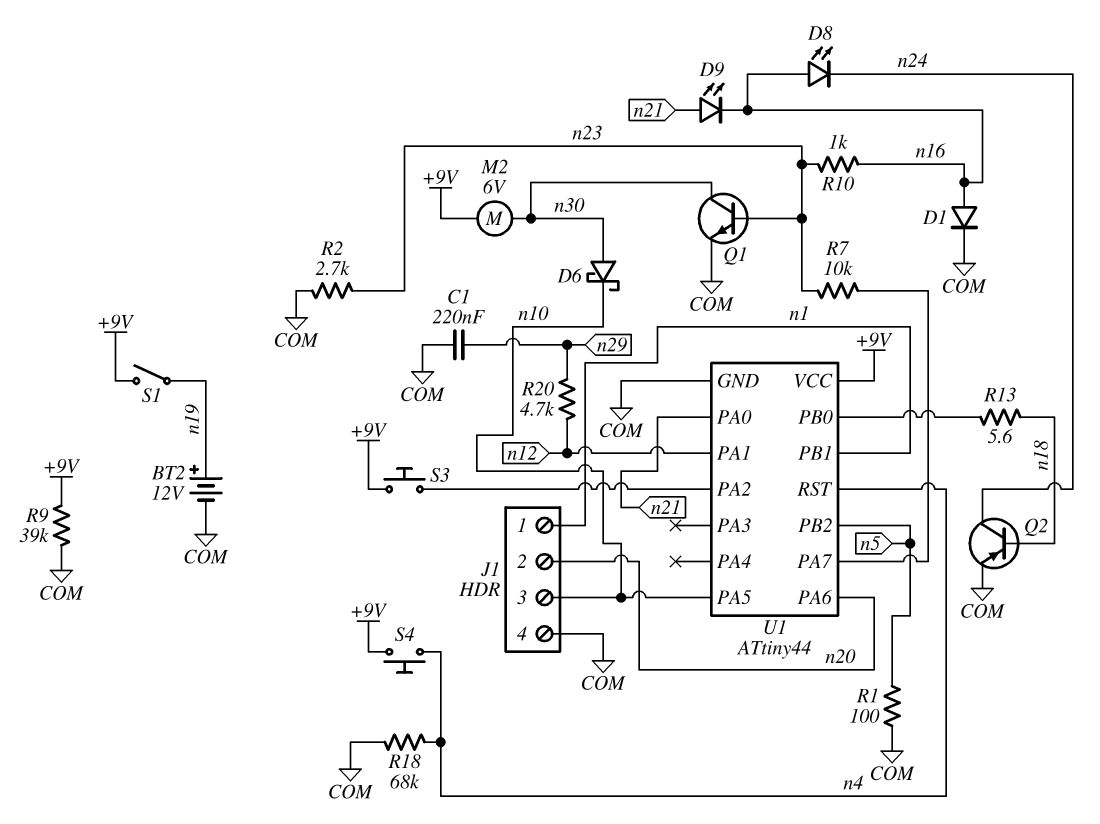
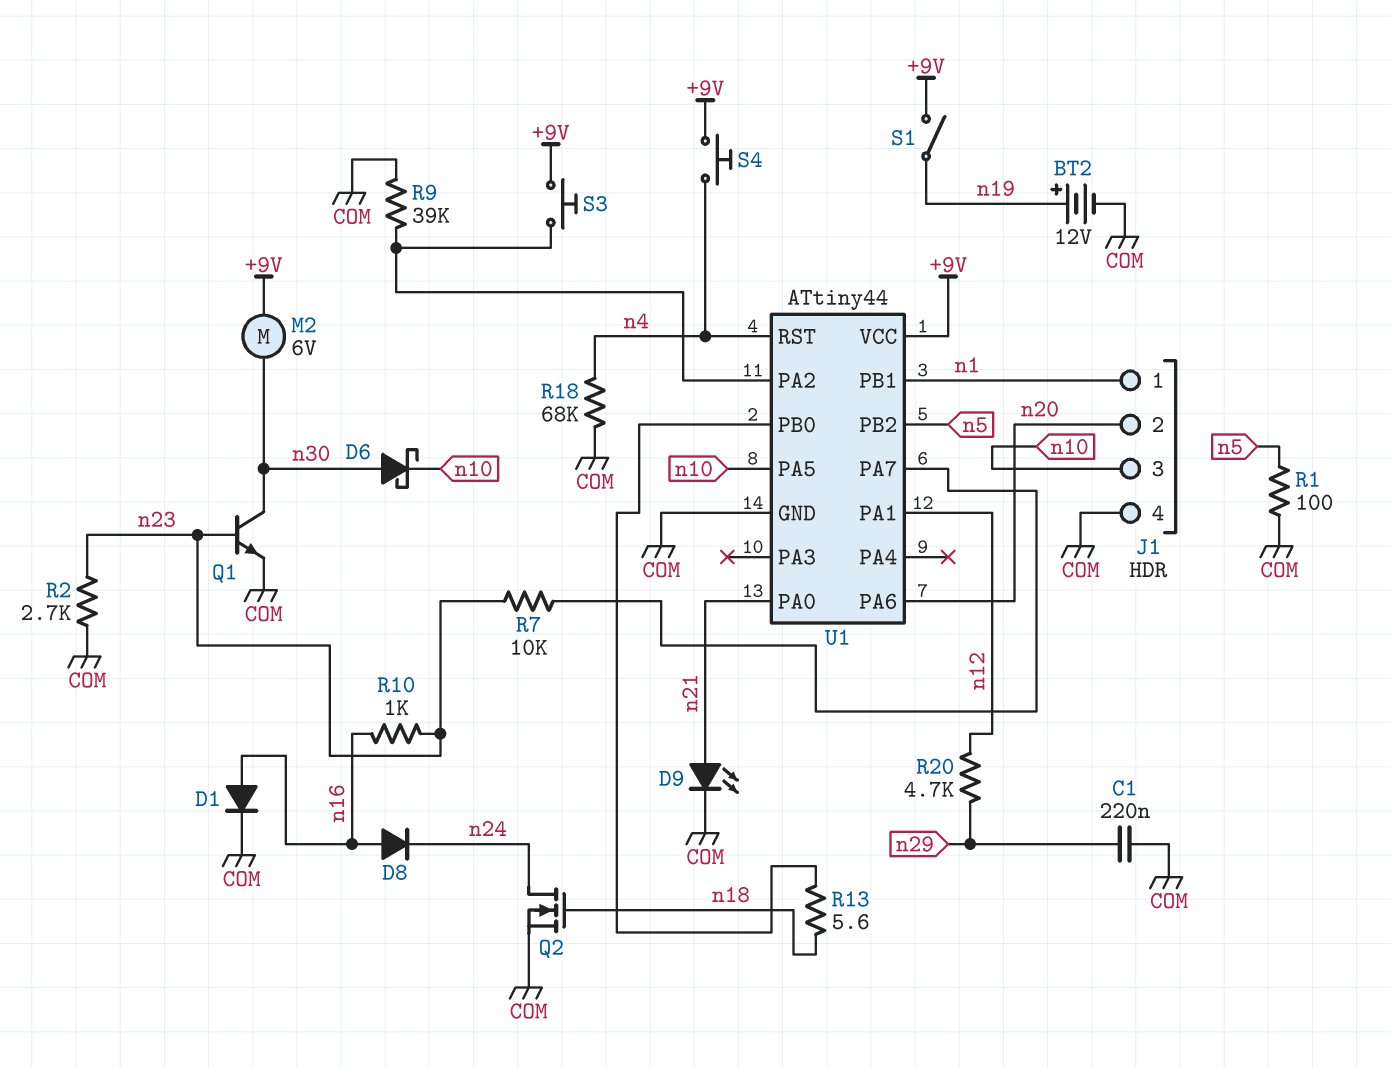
D8: LED (A n16, K n24) -> diode (A n16, K n24)
D9: LED (A n21, K n16) -> LED (A n21, K COM)
Q2: PNP (B n18, C n24, E COM) -> NMOS (G n18, D n24, S COM)
R9: 39k (+9V, COM) -> 39k (COM, U1/PA2)

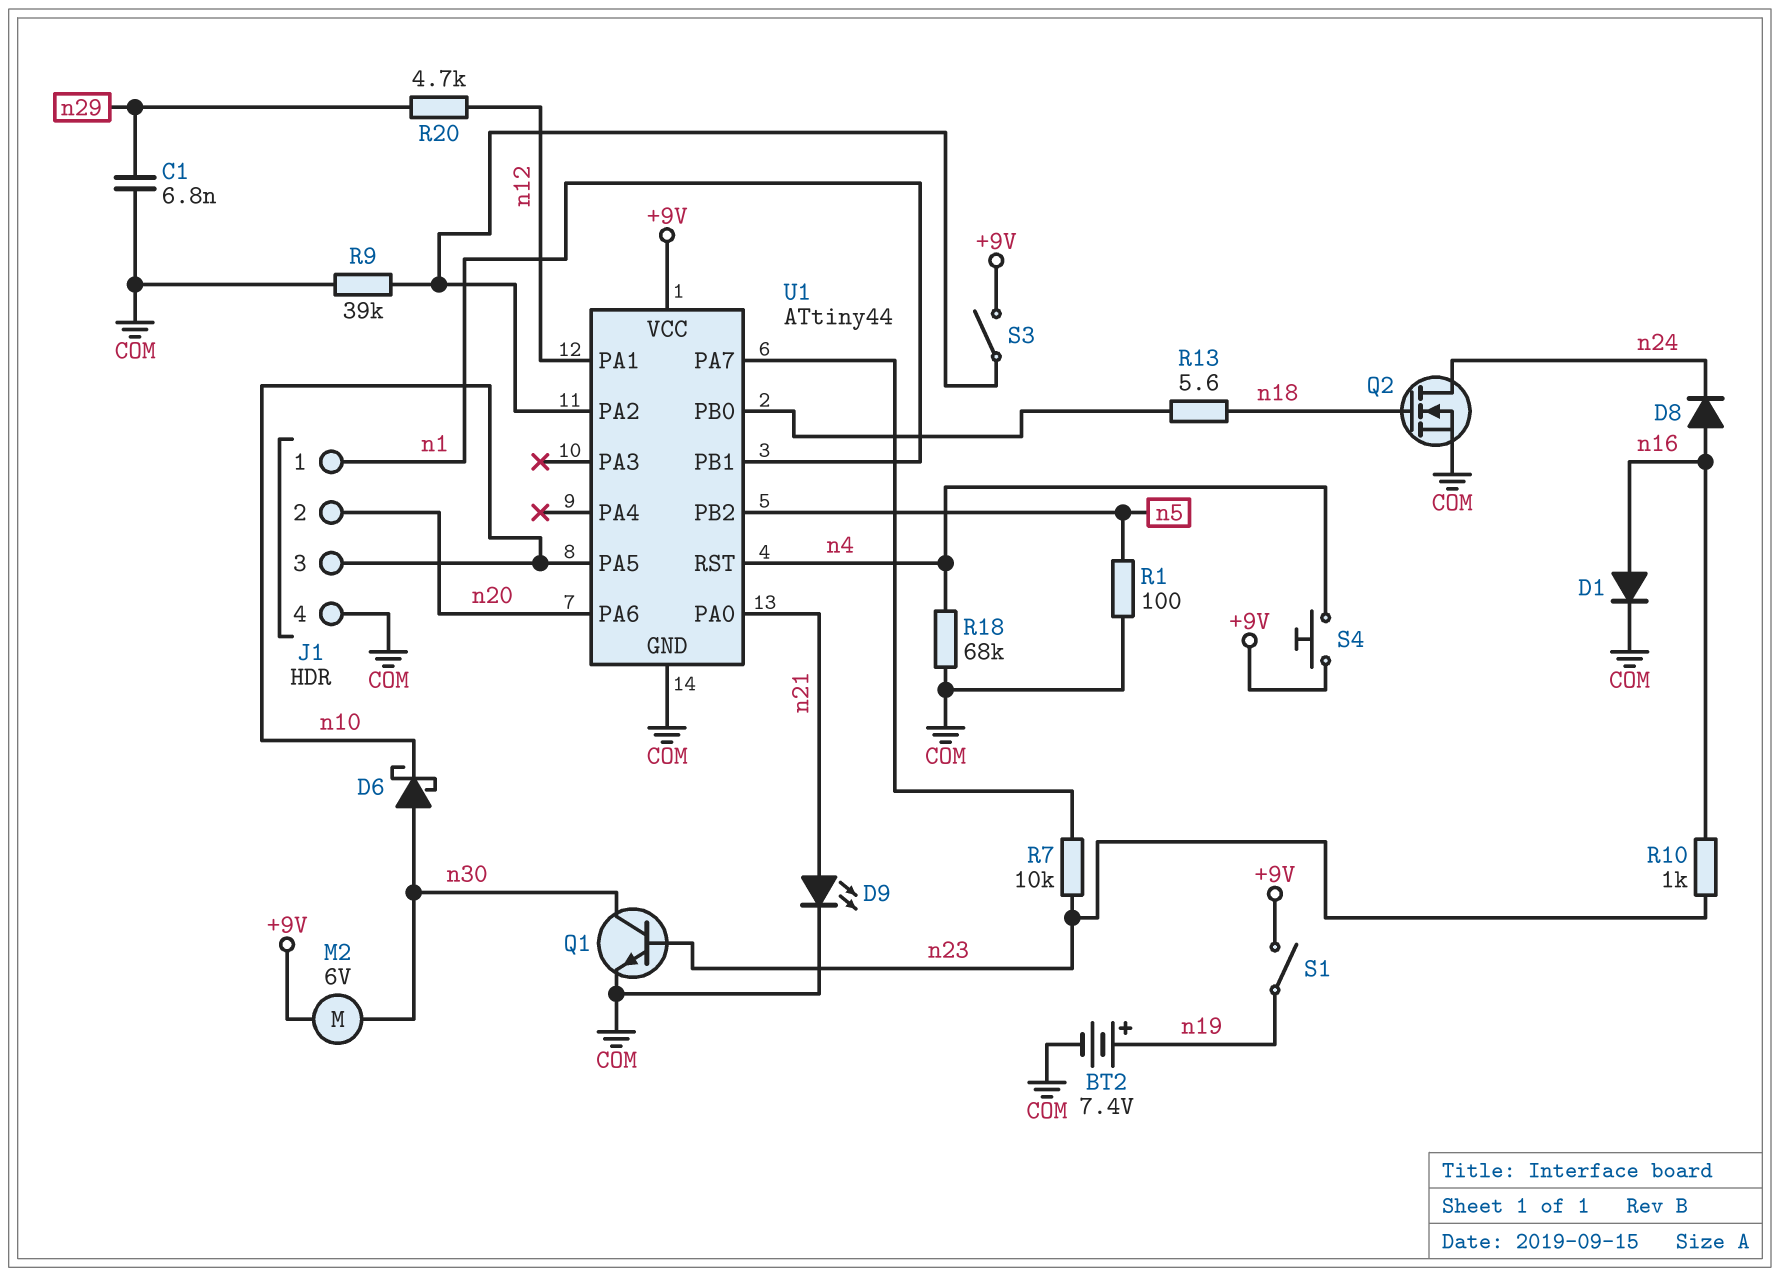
BT2: 12V (plus n19, minus COM) -> 7.4V (plus n19, minus COM)
C1: 220nF (COM, n29) -> 6.8nF (COM, n29)
R2: 2.7k (COM, n23) -> none
S3: button (+9V, U1/PA2) -> switch (+9V, U1/PA2)

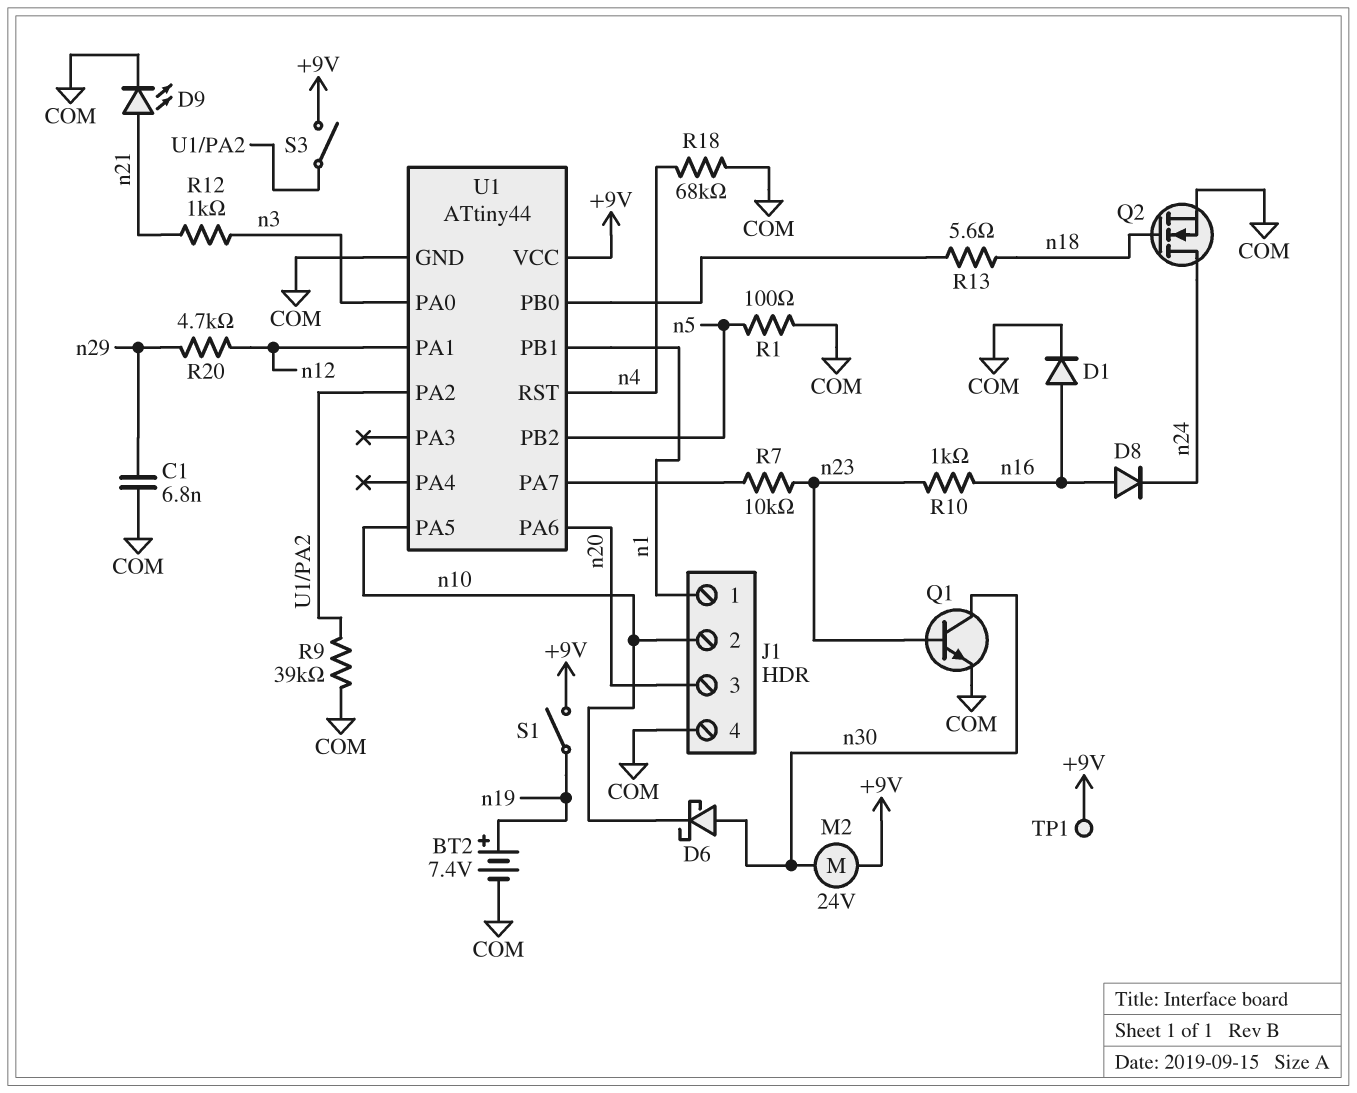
J1 pin 2: n20 -> n10
J1 pin 3: n10 -> n20
M2: motor 6V (+9V, n30) -> motor 24V (+9V, n30)
R12: none -> 1k (n3, n21)
S4: button (+9V, n4) -> none
TP1: none -> test point (+9V)
U1 pin PA0: n21 -> n3

